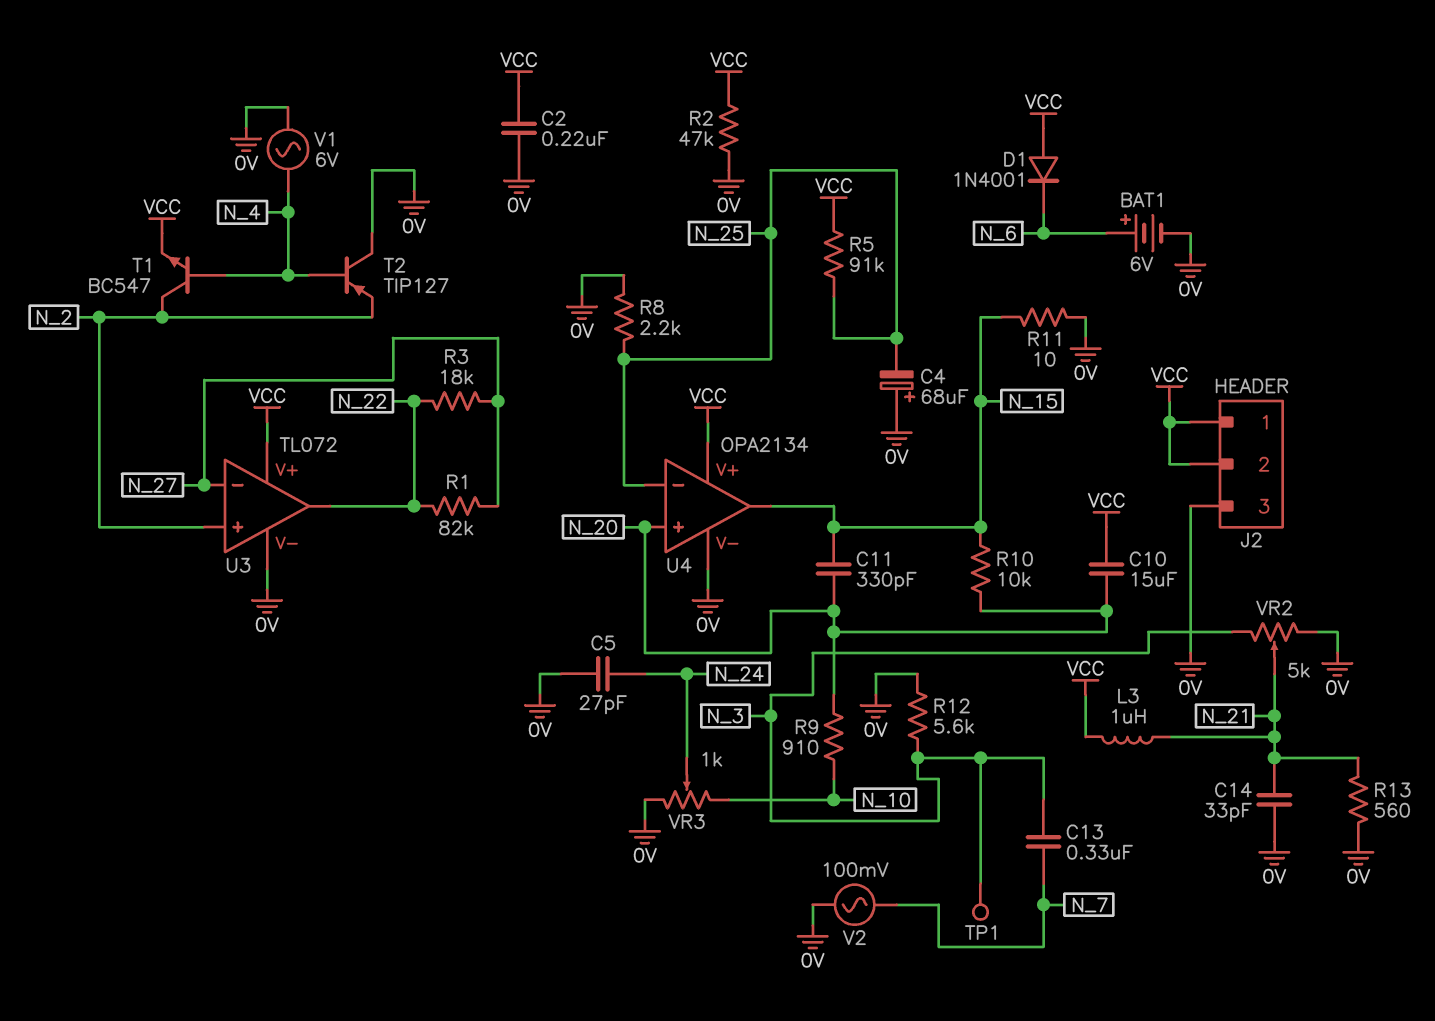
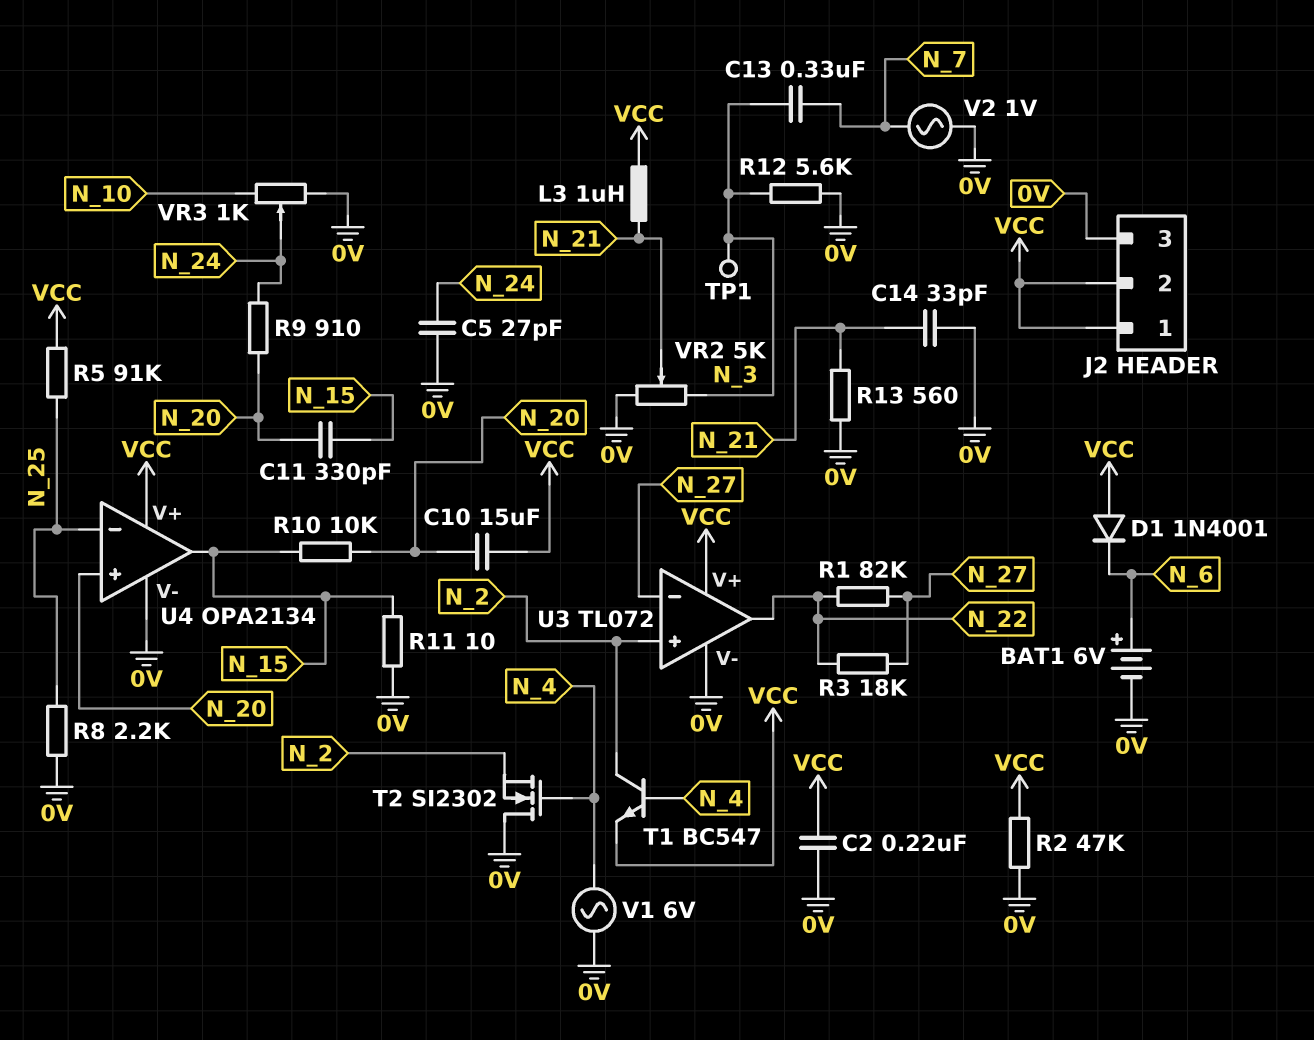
C4: 68uF (plus 0V, minus N_25) -> none
R9: 910 (N_10, N_20) -> 910 (N_20, N_24)
T2: PNP TIP127 (B N_4, C 0V, E N_2) -> NMOS SI2302 (G N_4, D 0V, S N_2)
V2: AC 100mV (0V, N_7) -> AC 1V (0V, N_7)

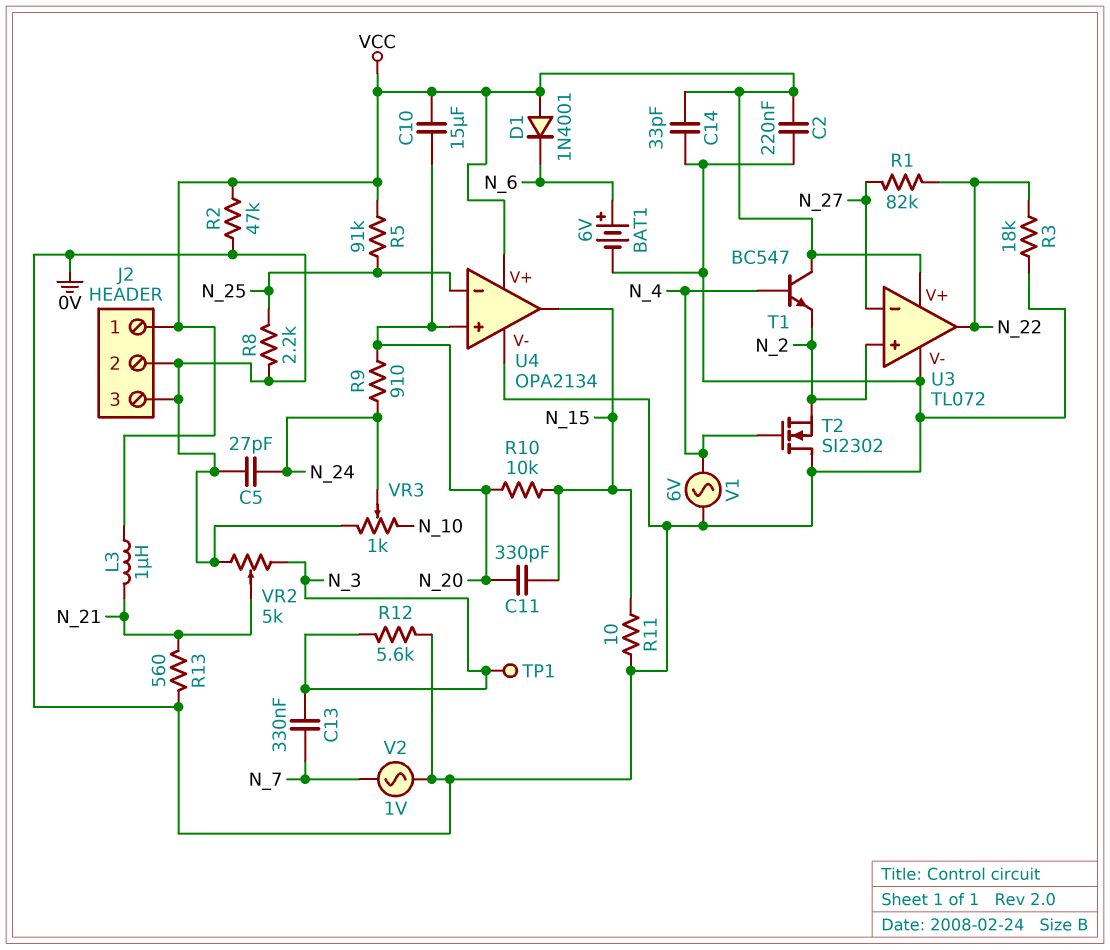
C14: 33pF (0V, N_21) -> 33pF (0V, VCC)
J2 pin 2: VCC -> 0V
R3: 18k (N_22, N_27) -> 18k (0V, N_22)
T1: NPN BC547 (B N_4, C N_2, E VCC) -> NPN BC547 (B N_4, C VCC, E N_2)

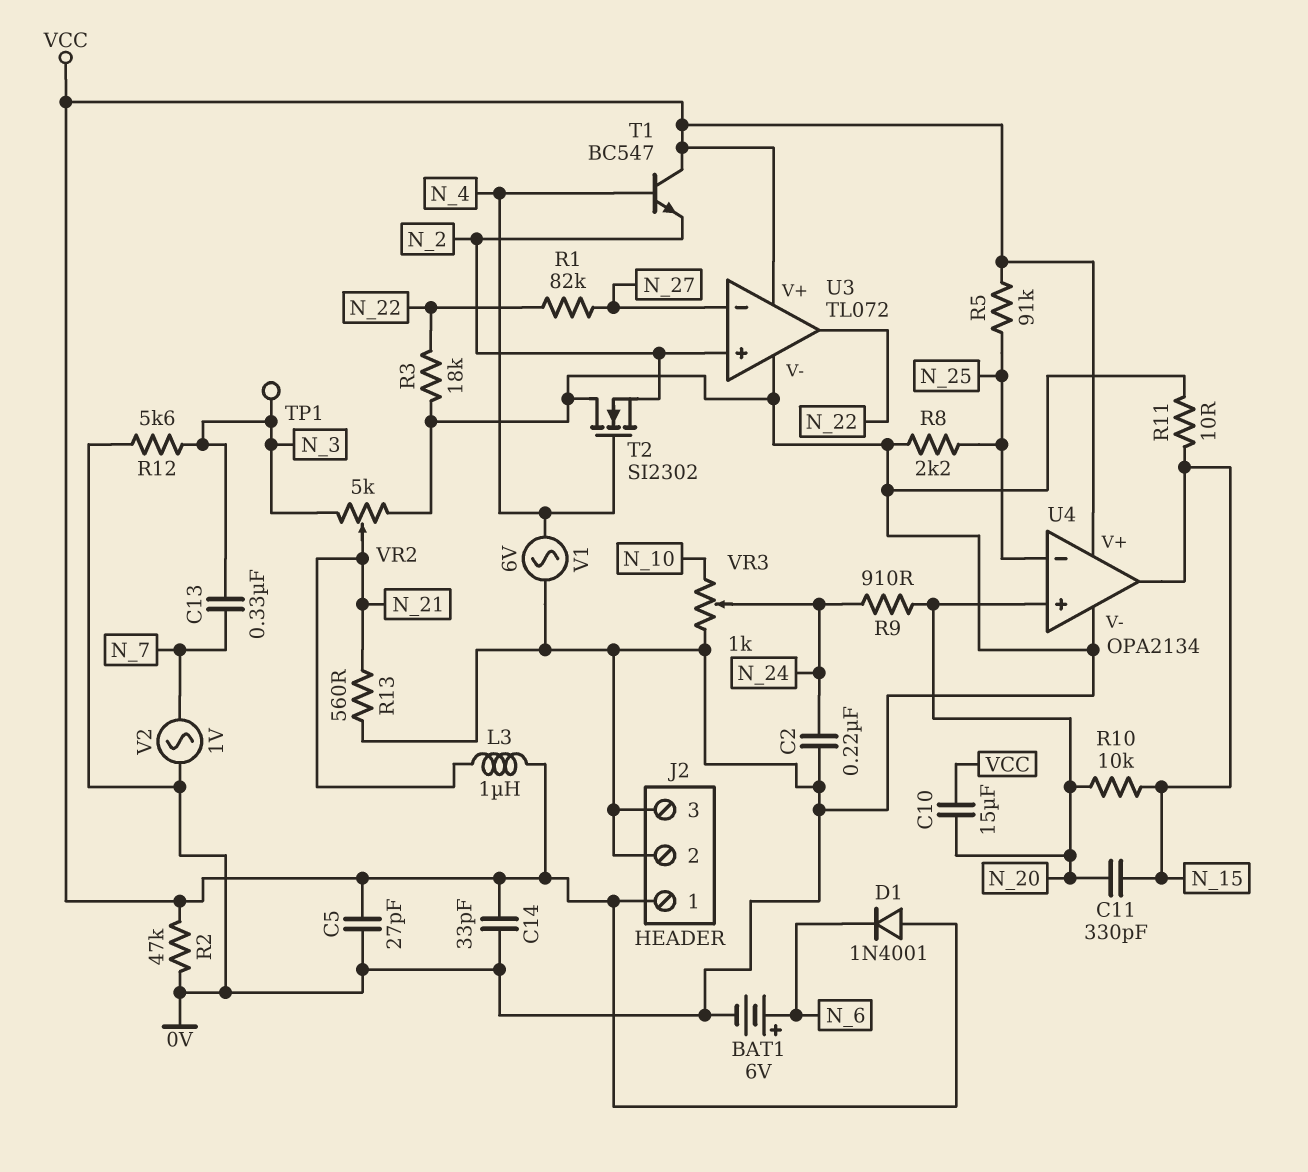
C2: 220nF (0V, VCC) -> 220nF (0V, N_24)
C5: 27pF (0V, N_24) -> 27pF (0V, VCC)

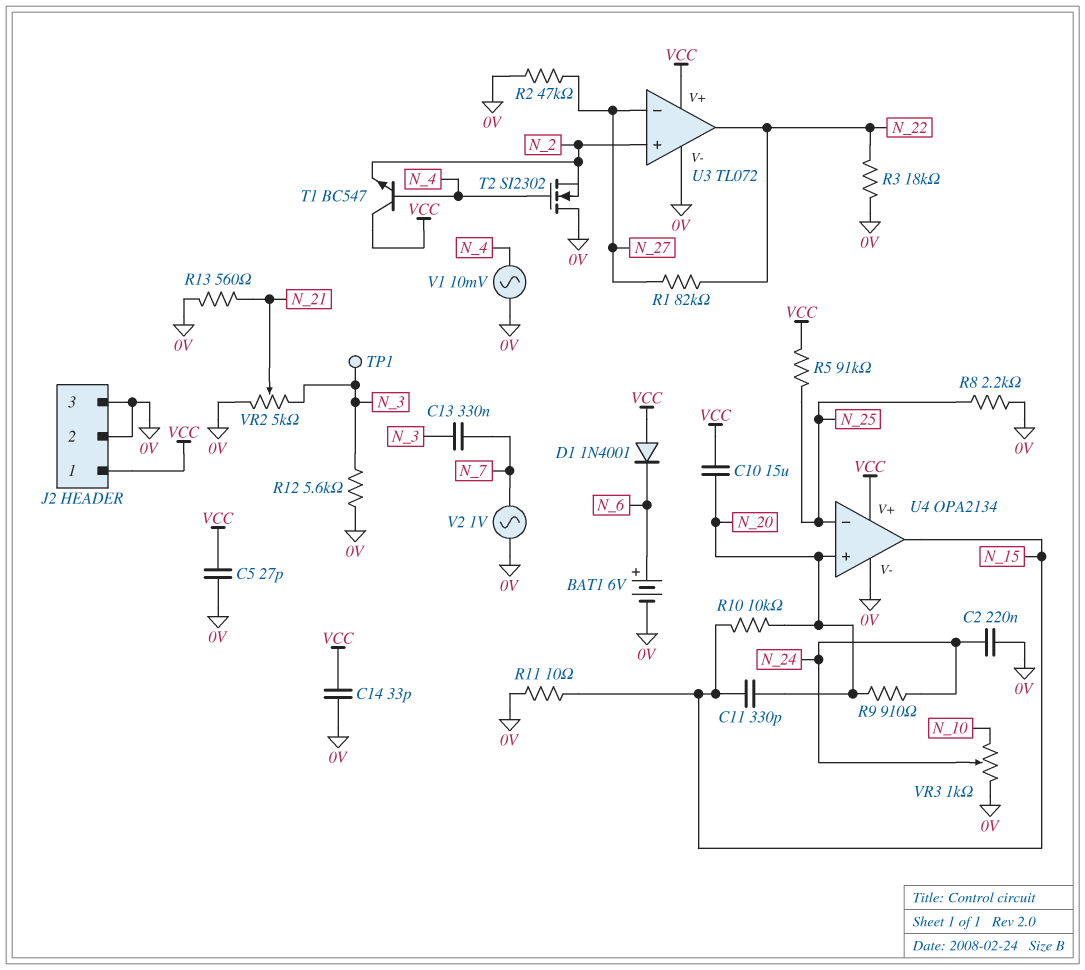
L3: 1uH (N_21, VCC) -> none
R2: 47k (0V, VCC) -> 47k (0V, N_27)
V1: AC 6V (0V, N_4) -> AC 10mV (0V, N_4)

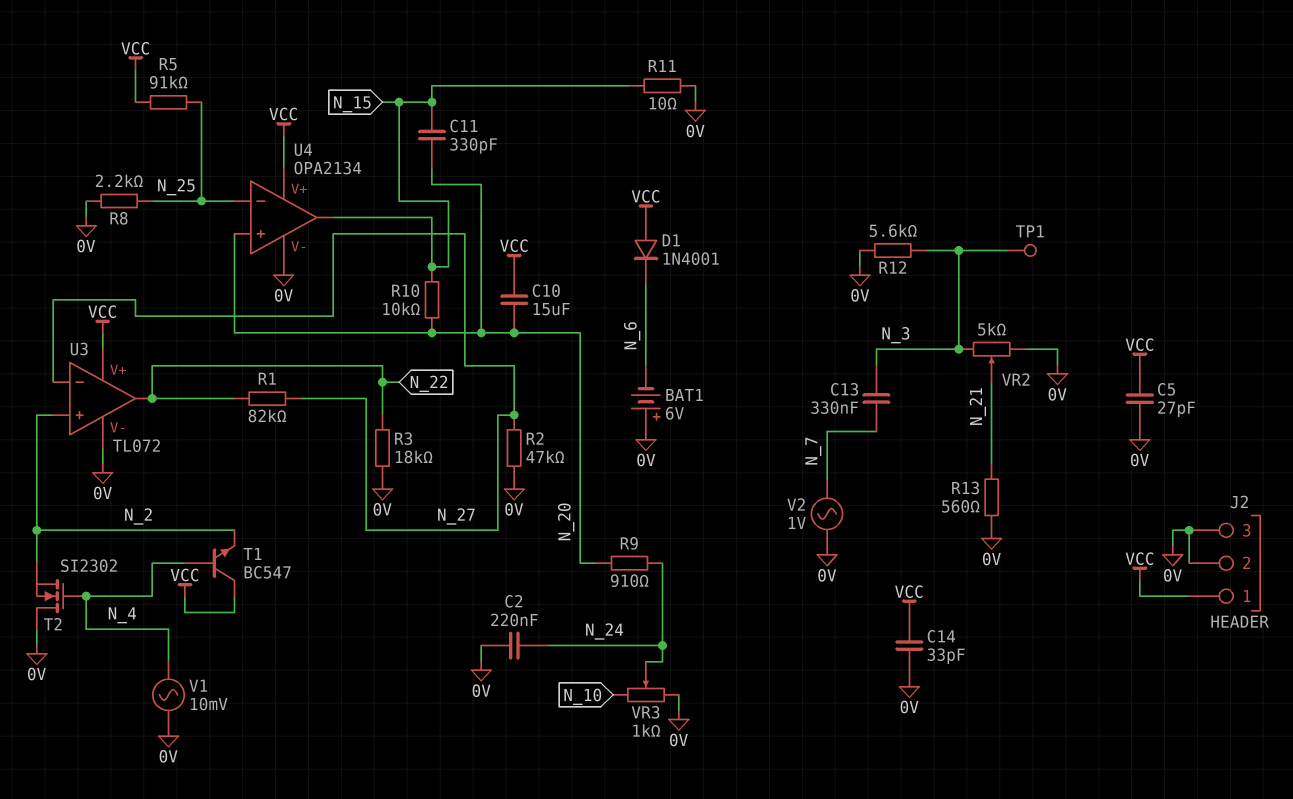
BAT1: 6V (plus N_6, minus 0V) -> 6V (plus 0V, minus N_6)

